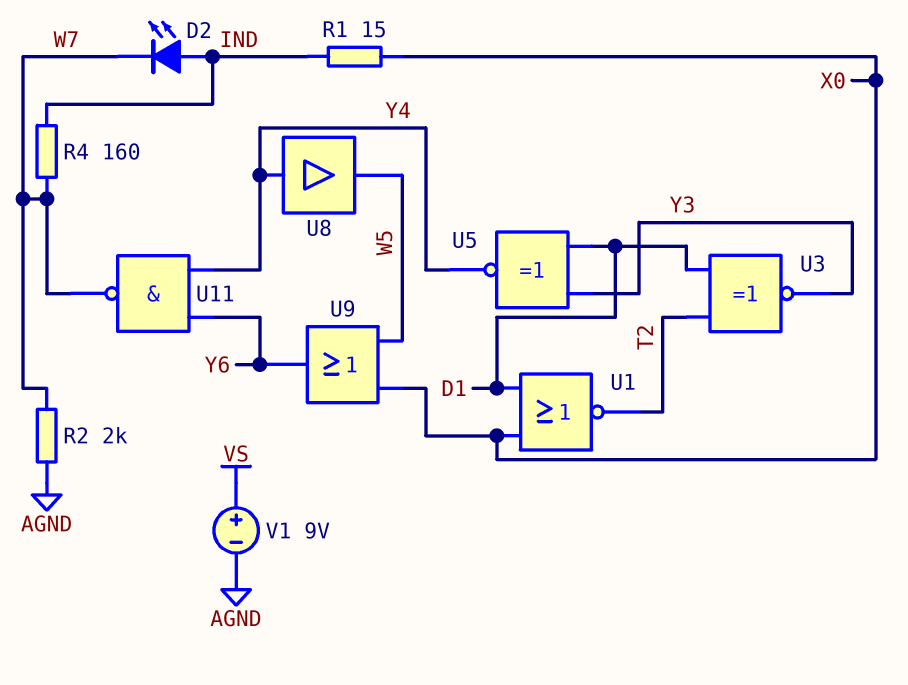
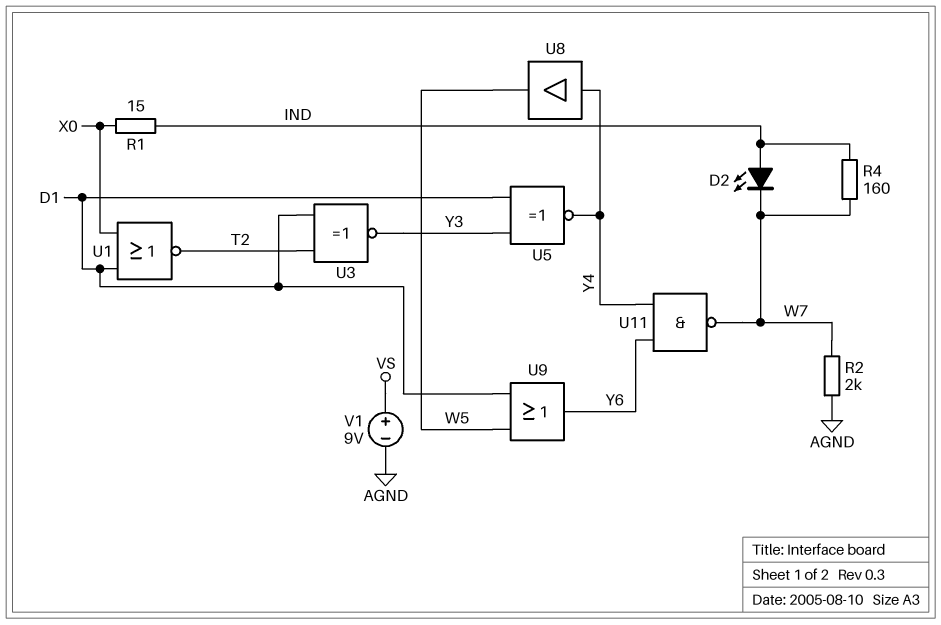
U9: OR (in W5, in X0, out Y6) -> OR (in D1, in W5, out Y6)

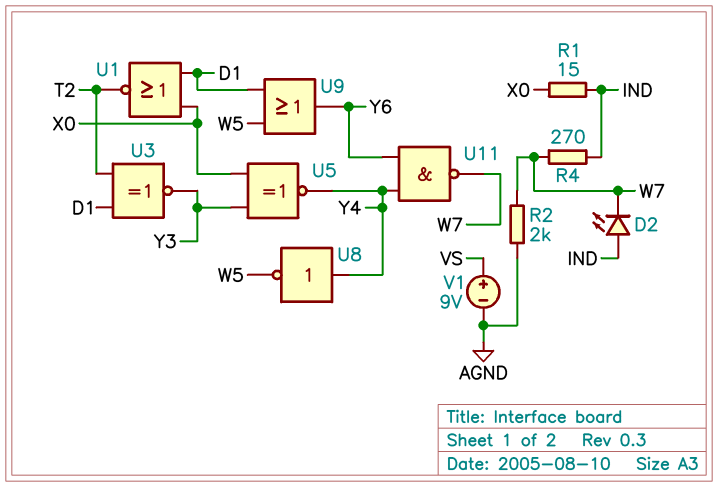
R4: 160 (IND, W7) -> 270 (IND, W7)
U5: XNOR (in D1, in Y3, out Y4) -> XNOR (in X0, in Y3, out Y4)
U8: buffer (in Y4, out W5) -> NOT (in Y4, out W5)

